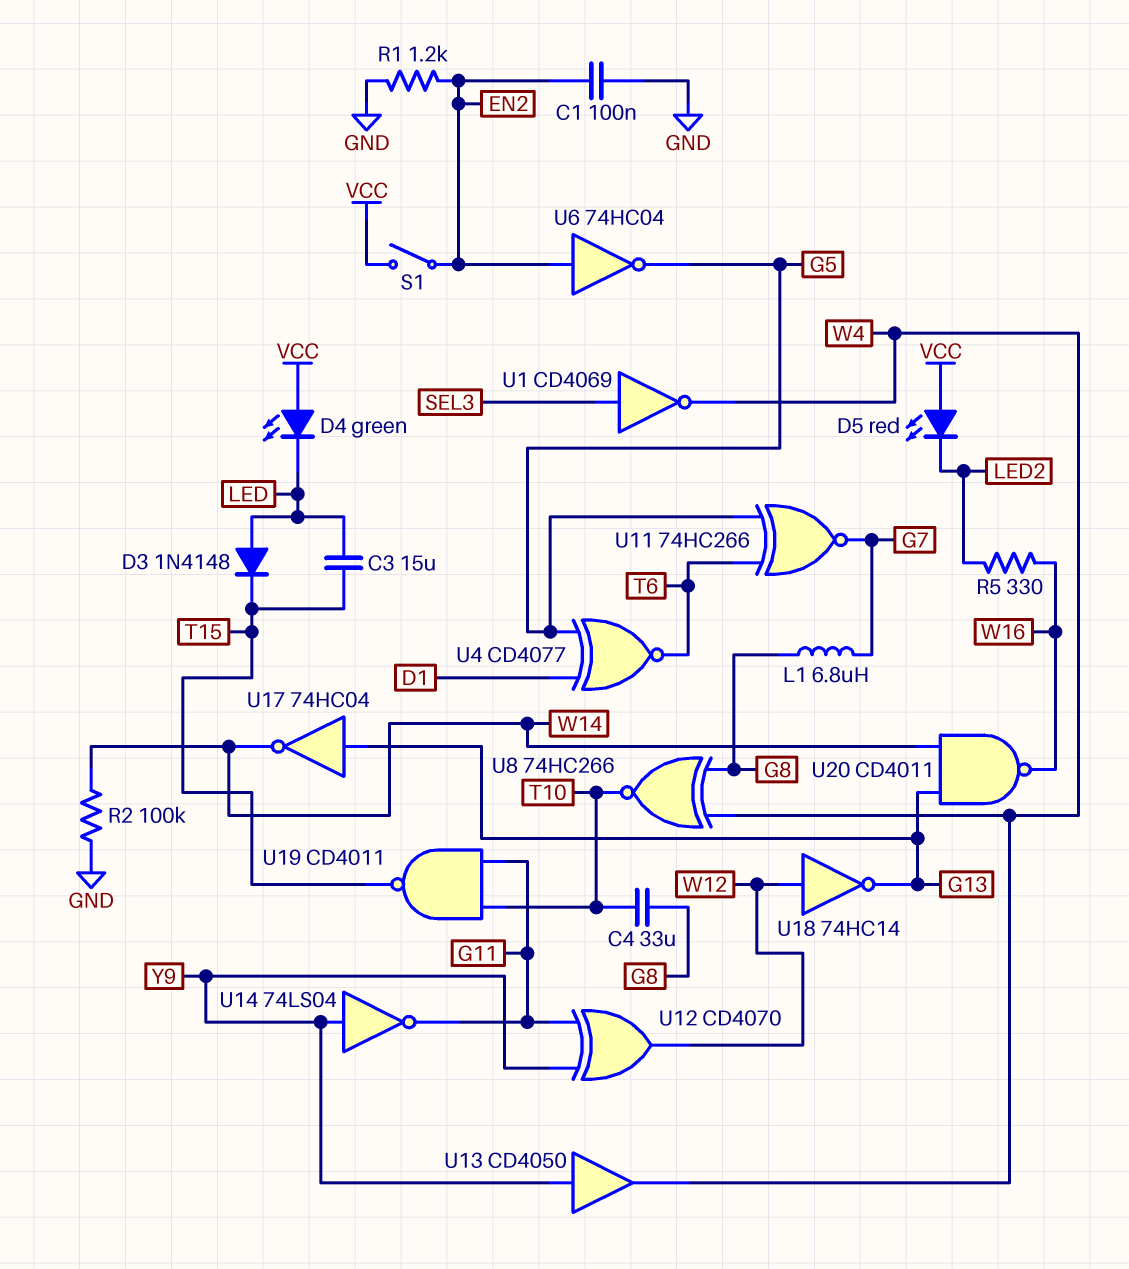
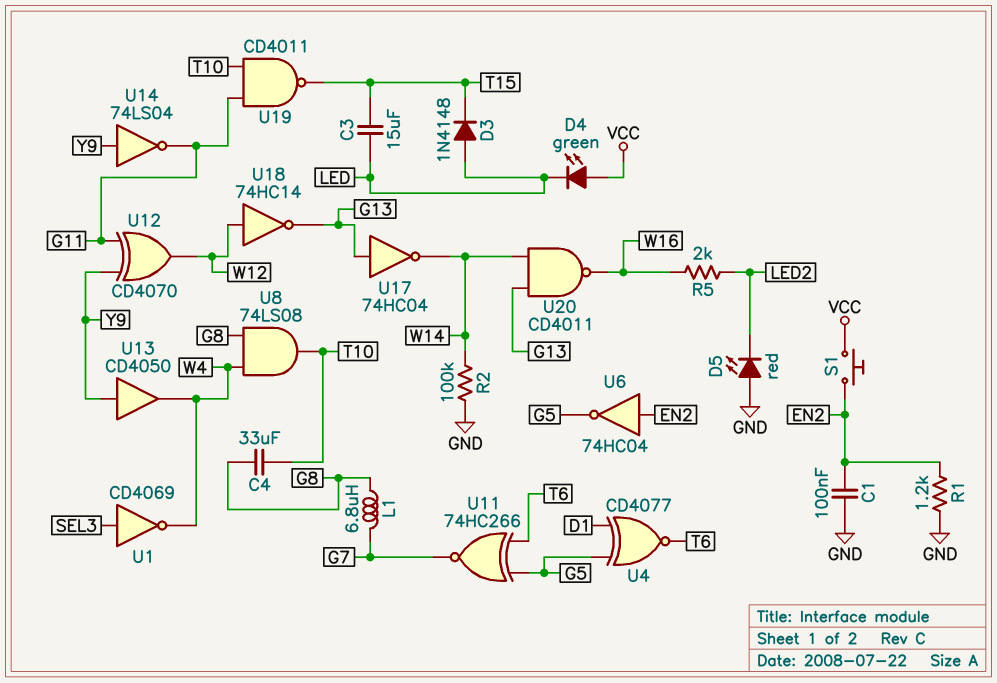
D5: LED red (A VCC, K LED2) -> LED red (A GND, K LED2)
R5: 330 (LED2, W16) -> 2k (LED2, W16)
S1: switch (EN2, VCC) -> button (EN2, VCC)
U8: XNOR 74HC266 (in G8, in W4, out T10) -> AND 74LS08 (in G8, in W4, out T10)

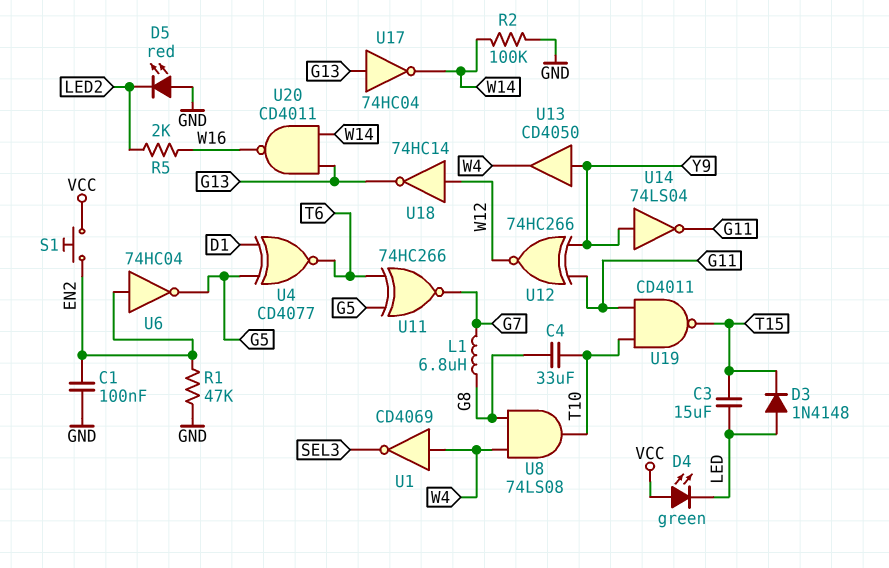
R1: 1.2k (EN2, GND) -> 47k (EN2, GND)
U1: NOT CD4069 (in SEL3, out W4) -> NOT CD4069 (in W4, out SEL3)
U12: XOR CD4070 (in G11, in Y9, out W12) -> XNOR 74HC266 (in G11, in Y9, out W12)

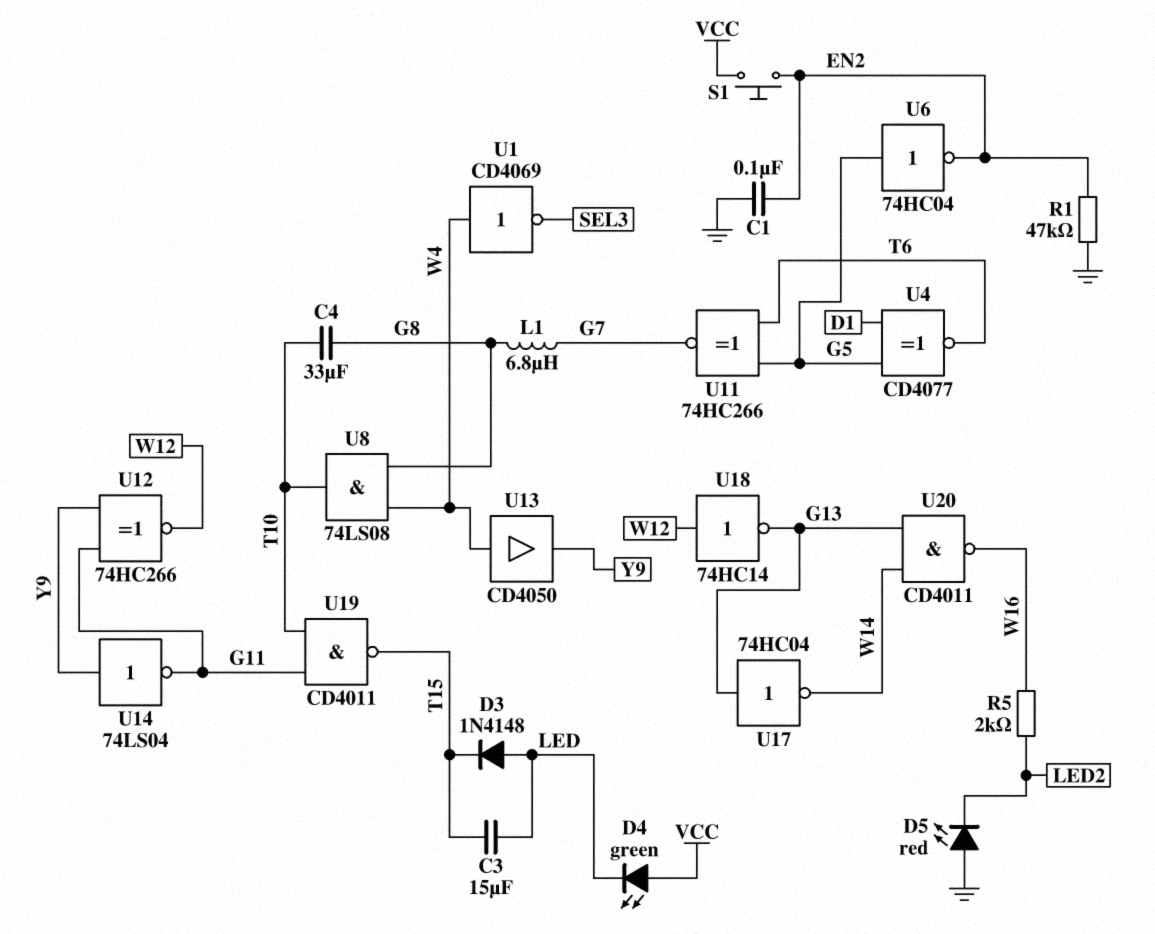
R2: 100k (GND, W14) -> none
U6: NOT 74HC04 (in EN2, out G5) -> NOT 74HC04 (in G5, out EN2)
U13: buffer CD4050 (in Y9, out W4) -> buffer CD4050 (in W4, out Y9)

